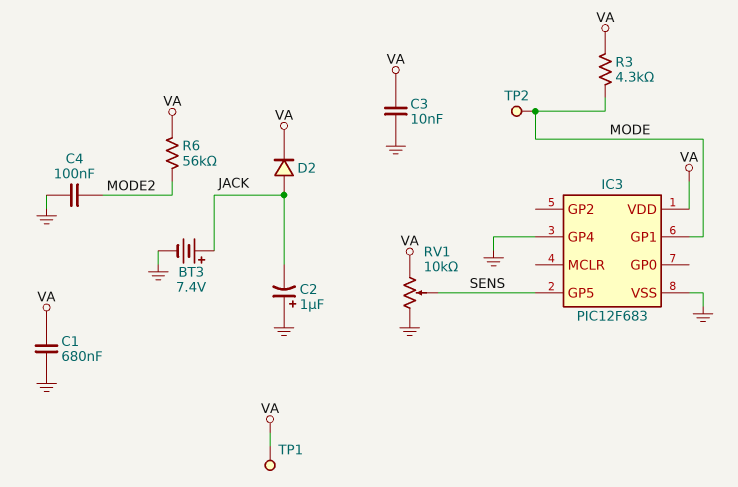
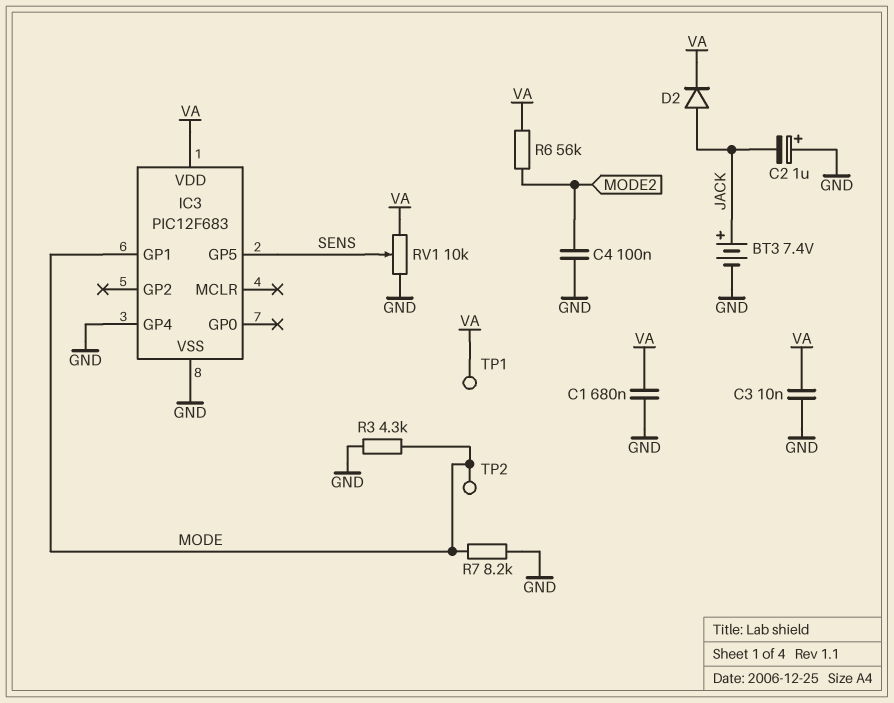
R3: 4.3k (MODE, VA) -> 4.3k (GND, MODE)
R7: none -> 8.2k (GND, MODE)

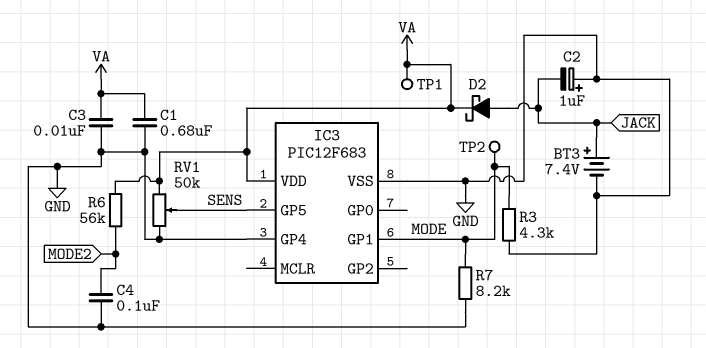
D2: diode (A JACK, K VA) -> schottky (A JACK, K VA)
RV1: 10k (GND, VA, wiper SENS) -> 50k (GND, VA, wiper SENS)

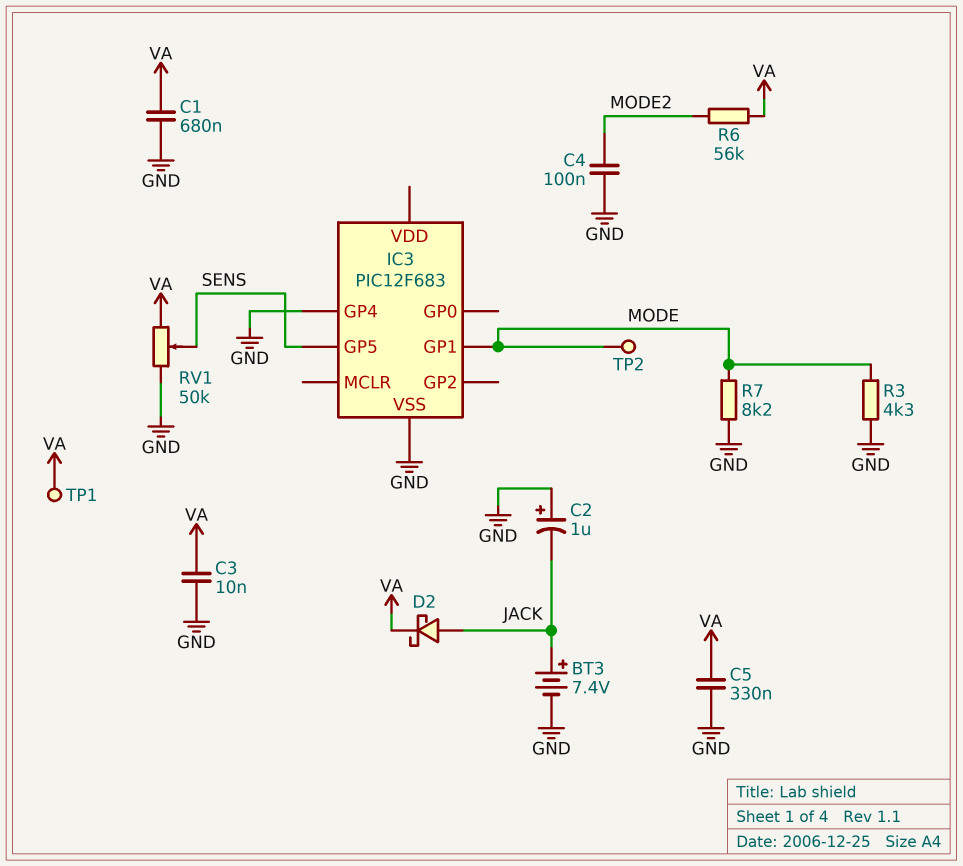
C5: none -> 330nF (GND, VA)
IC3 pin VDD: VA -> none

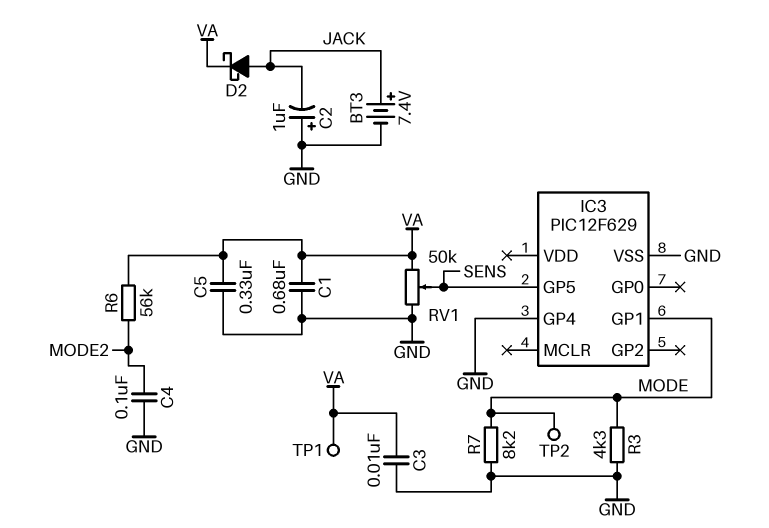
IC3: PIC12F683 -> PIC12F629

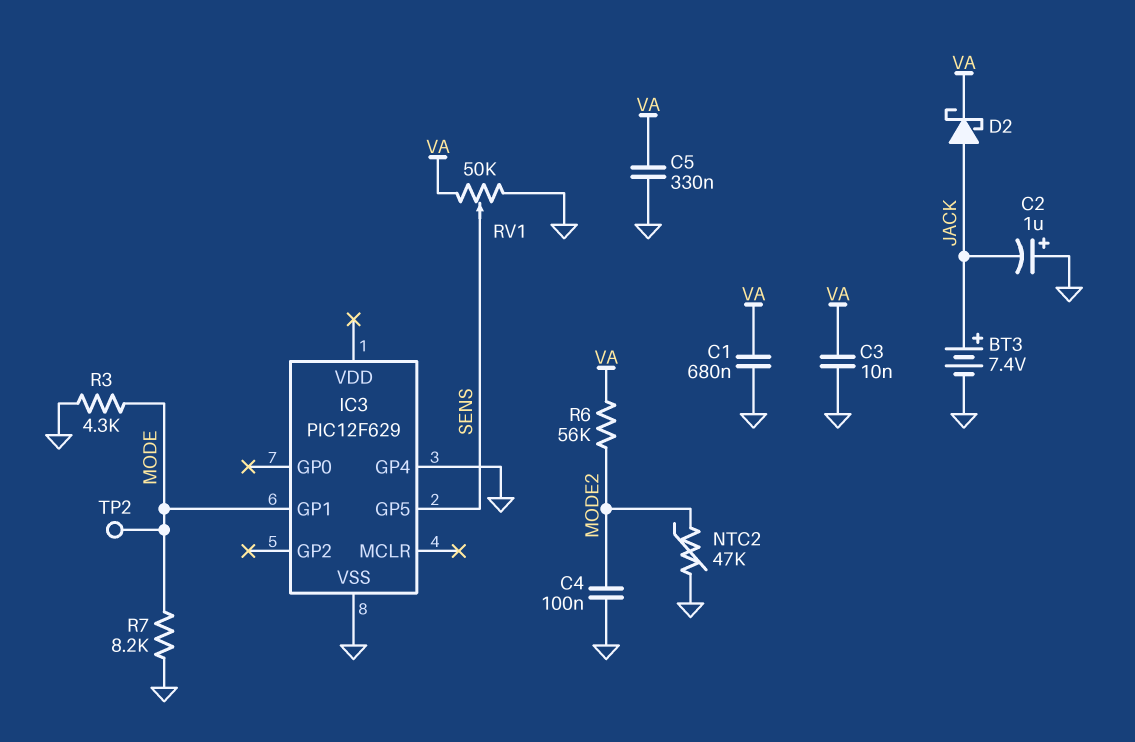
NTC2: none -> 47k (GND, MODE2)
TP1: test point (VA) -> none

